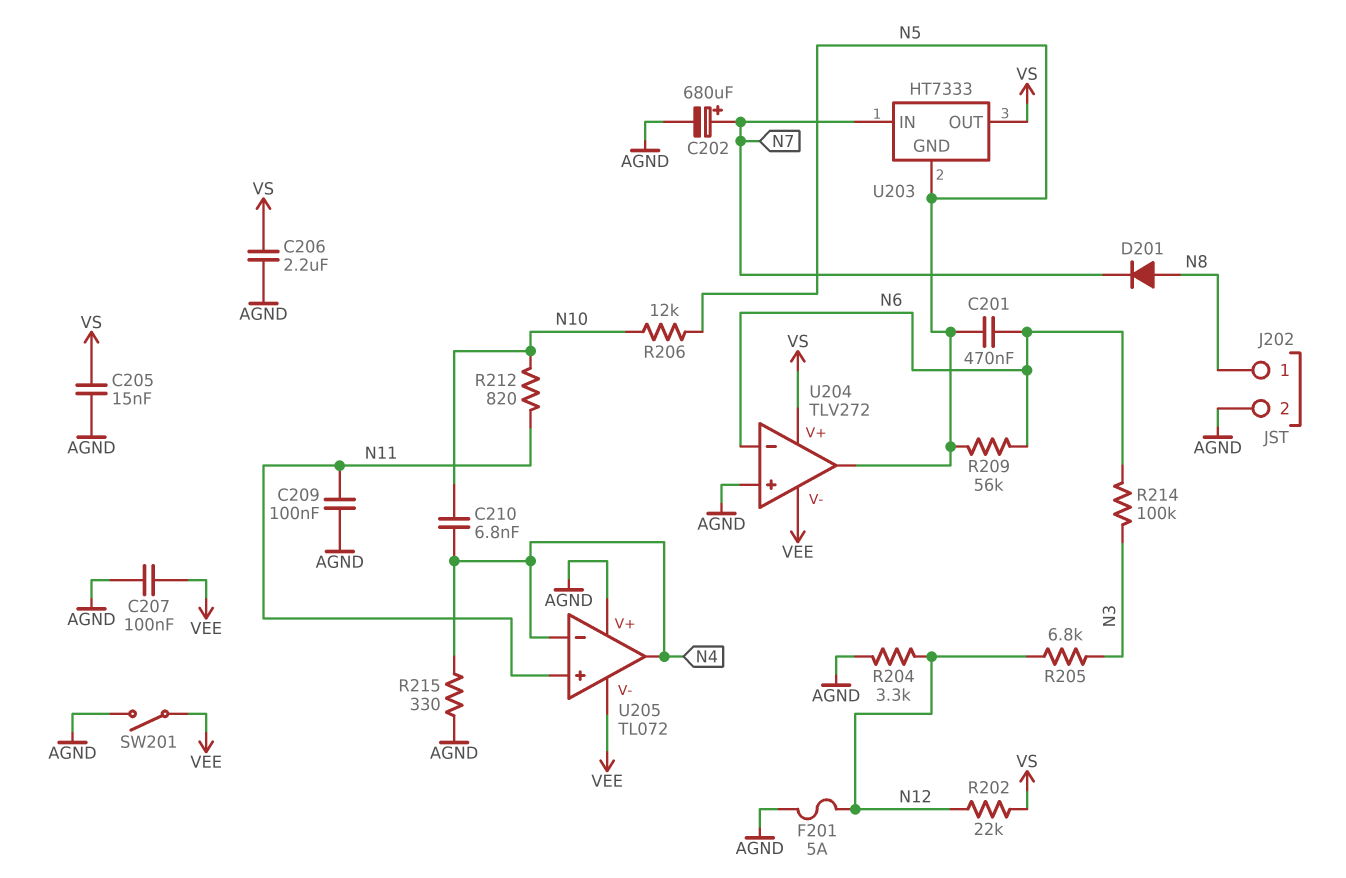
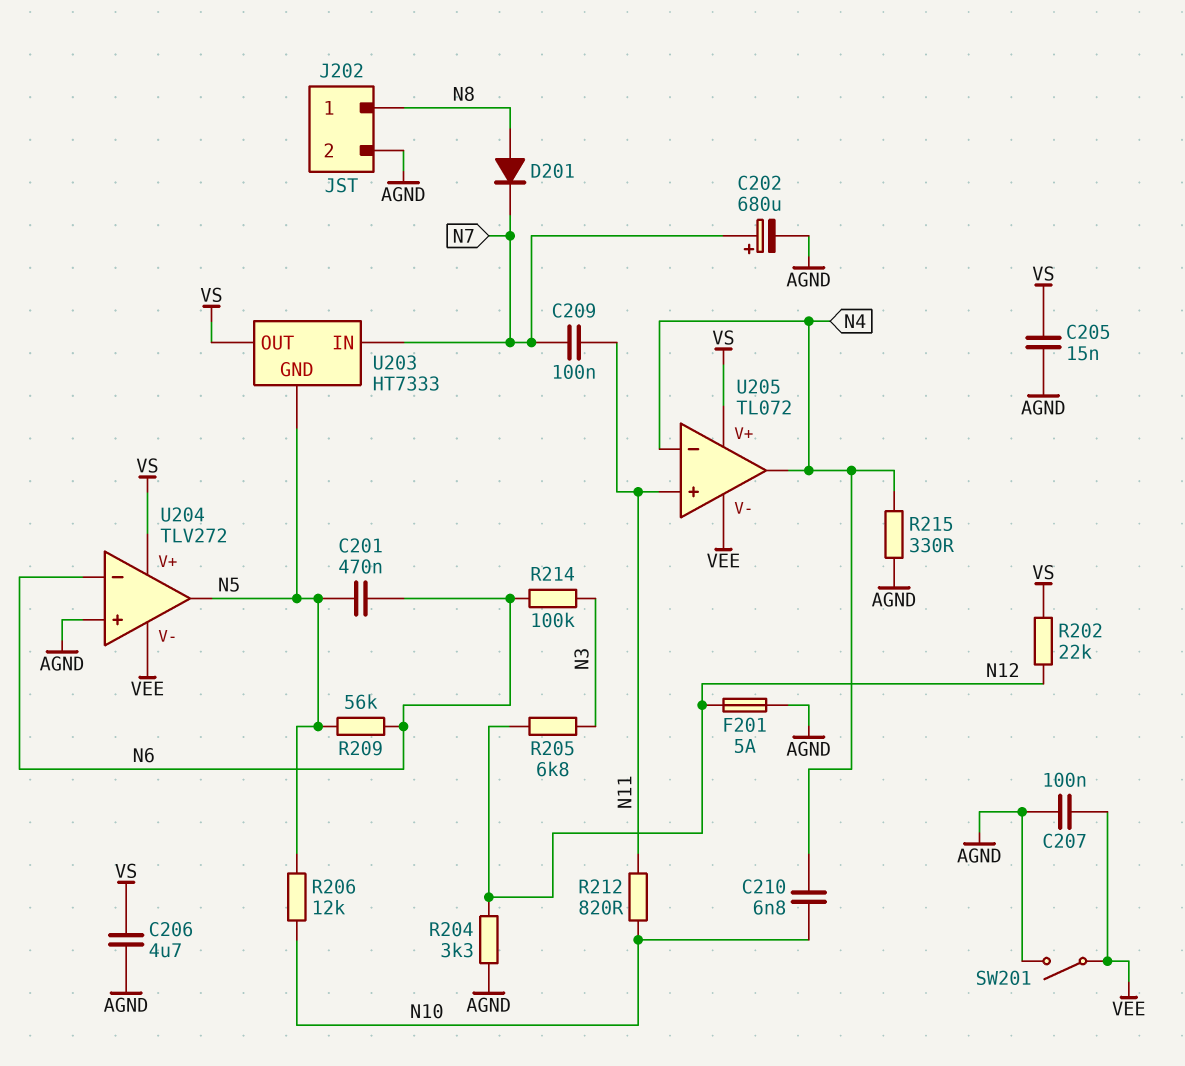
C206: 2.2uF (AGND, VS) -> 4.7uF (AGND, VS)
C209: 100nF (AGND, N11) -> 100nF (N7, N11)
U205 pin V+: AGND -> VS

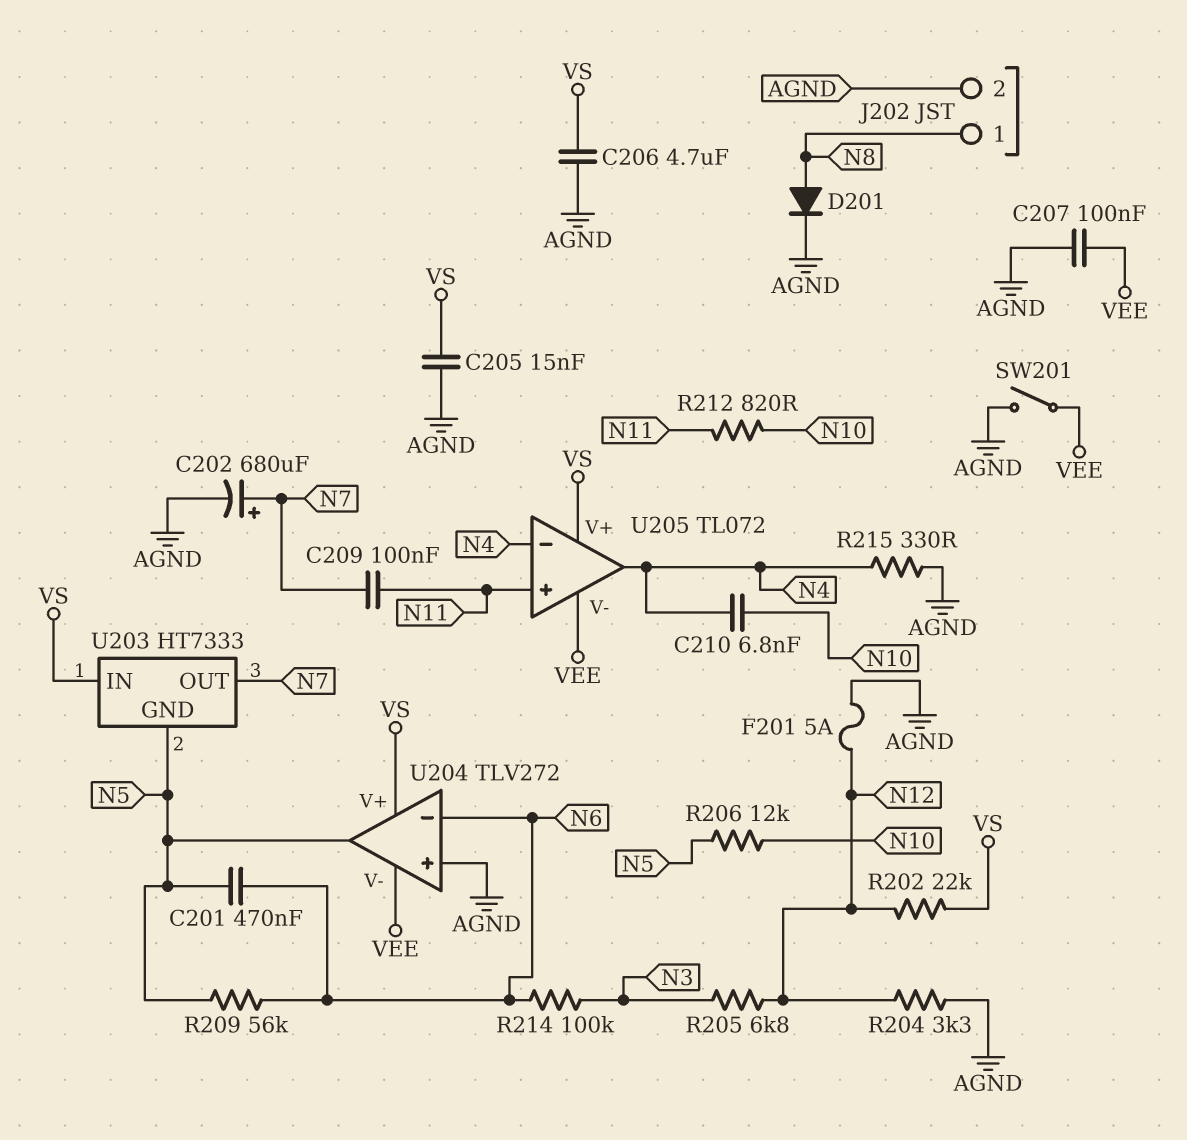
D201: diode (A N8, K N7) -> diode (A N8, K AGND)
U203 pin IN: N7 -> VS
U203 pin OUT: VS -> N7

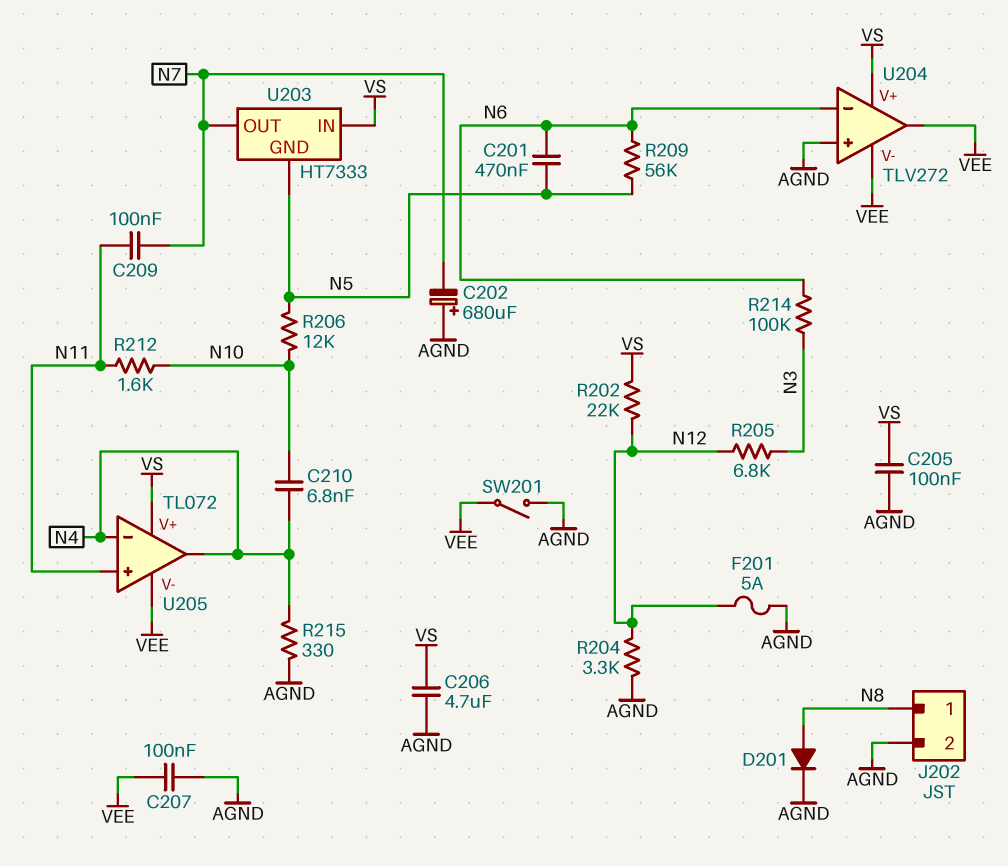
C202: 680uF (plus N7, minus AGND) -> 680uF (plus AGND, minus N7)
C205: 15nF (AGND, VS) -> 100nF (AGND, VS)
R212: 820 (N10, N11) -> 1.6k (N10, N11)
U204 pin out: N5 -> VEE

